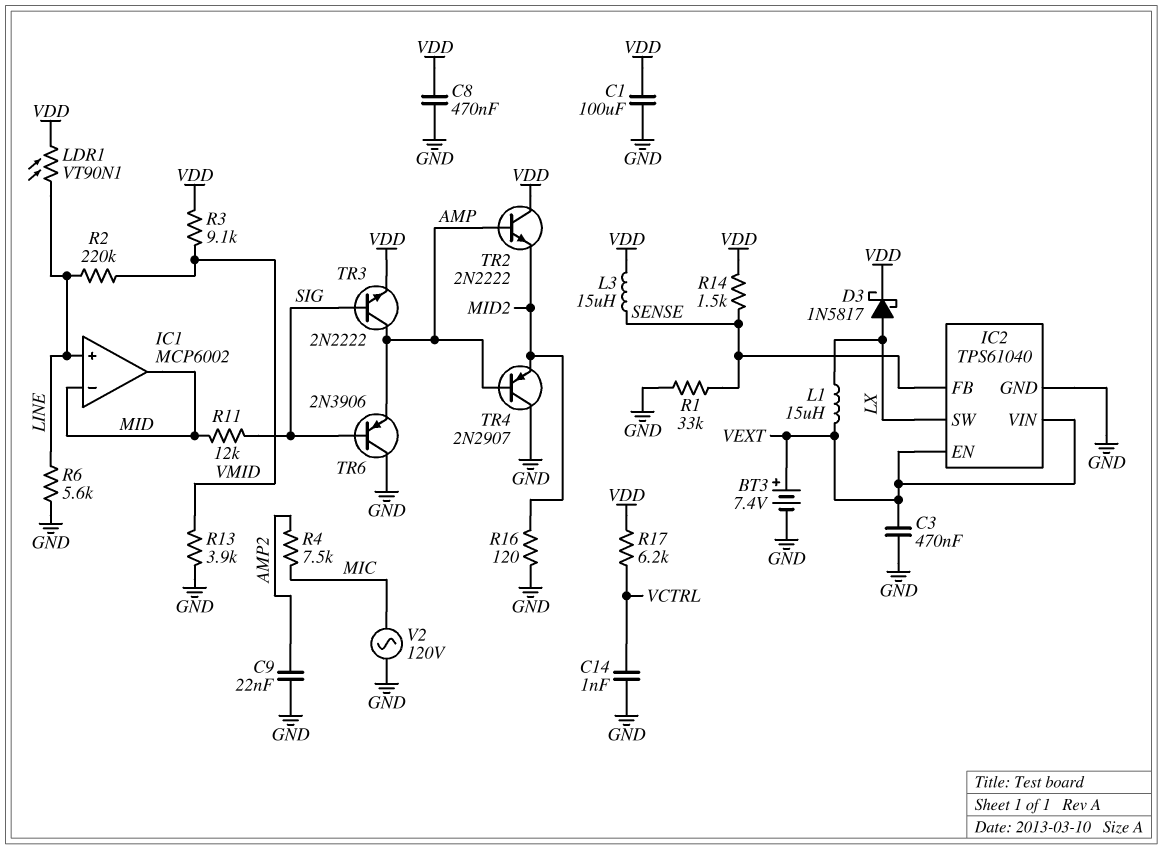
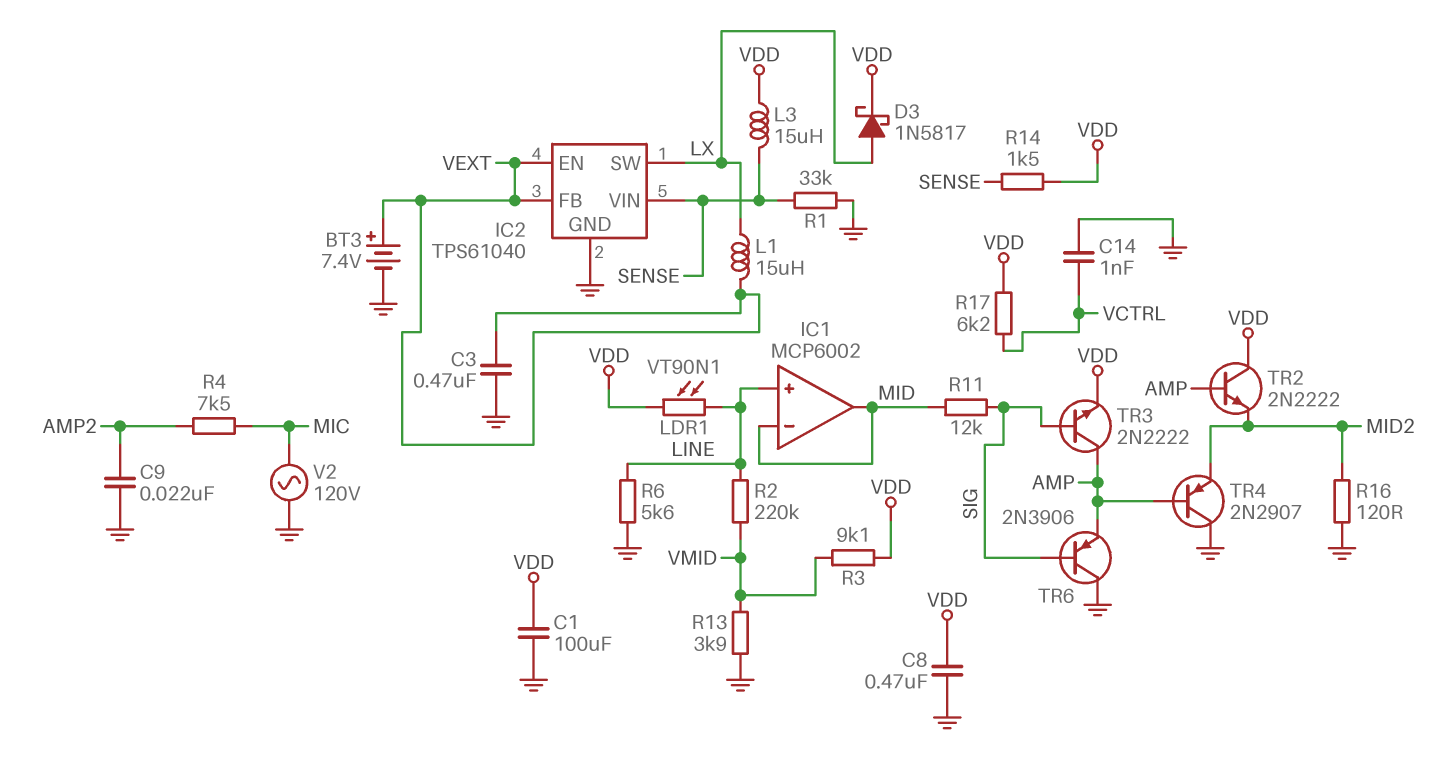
IC2 pin FB: SENSE -> VEXT
IC2 pin VIN: VEXT -> SENSE

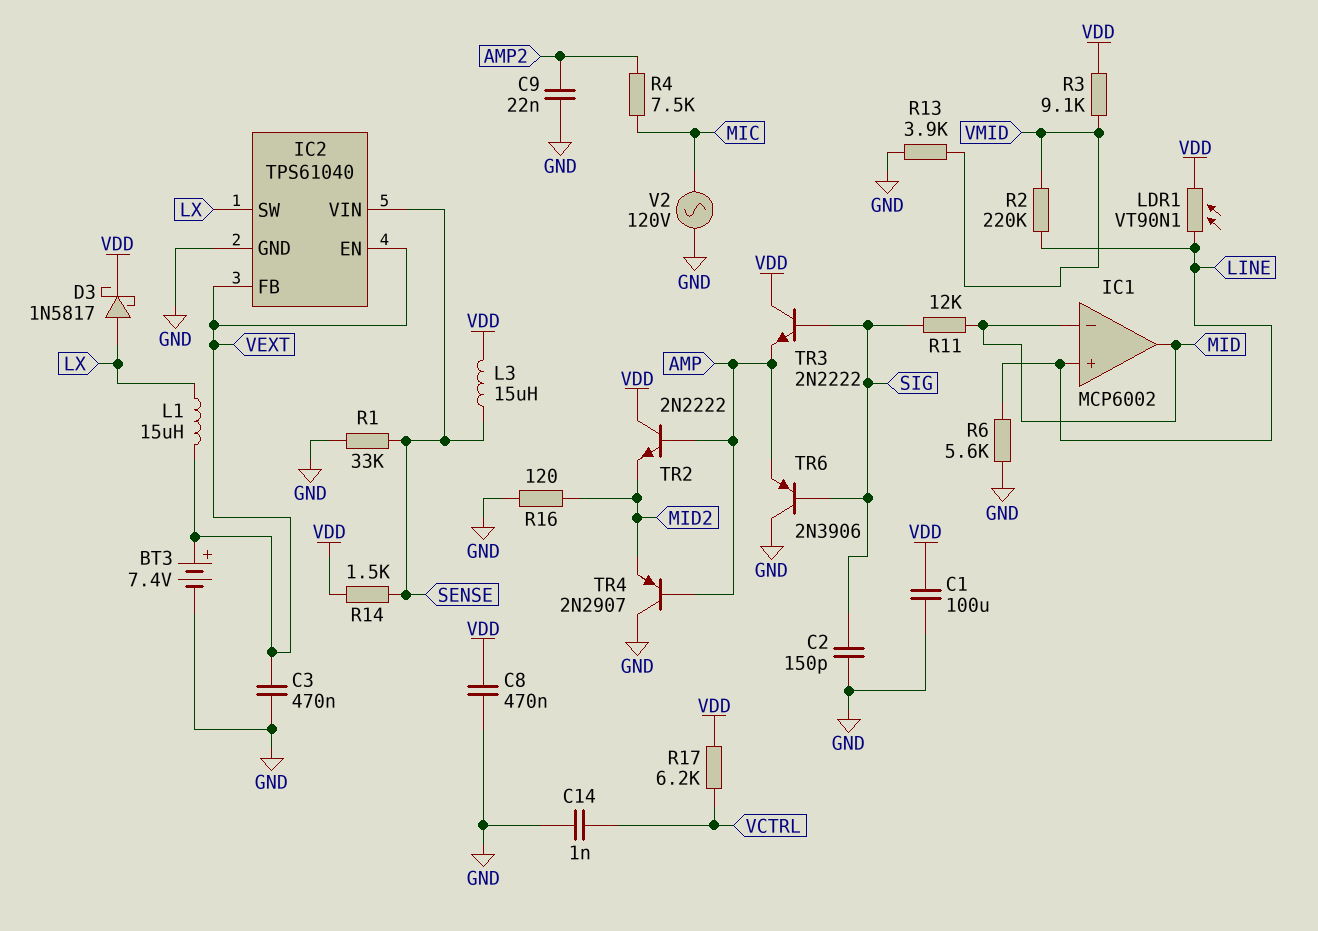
C2: none -> 150pF (GND, SIG)
TR3: NPN 2N2222 (B SIG, C AMP, E VDD) -> NPN 2N2222 (B SIG, C VDD, E AMP)

